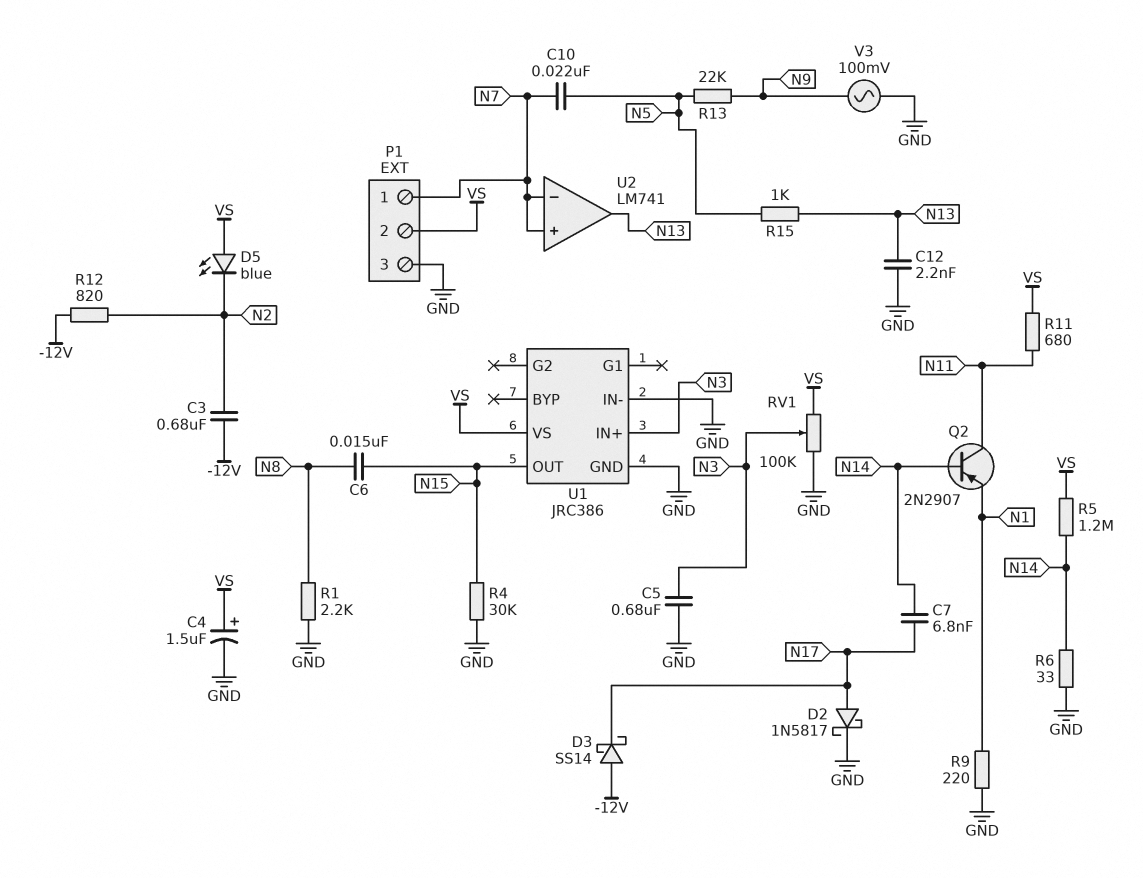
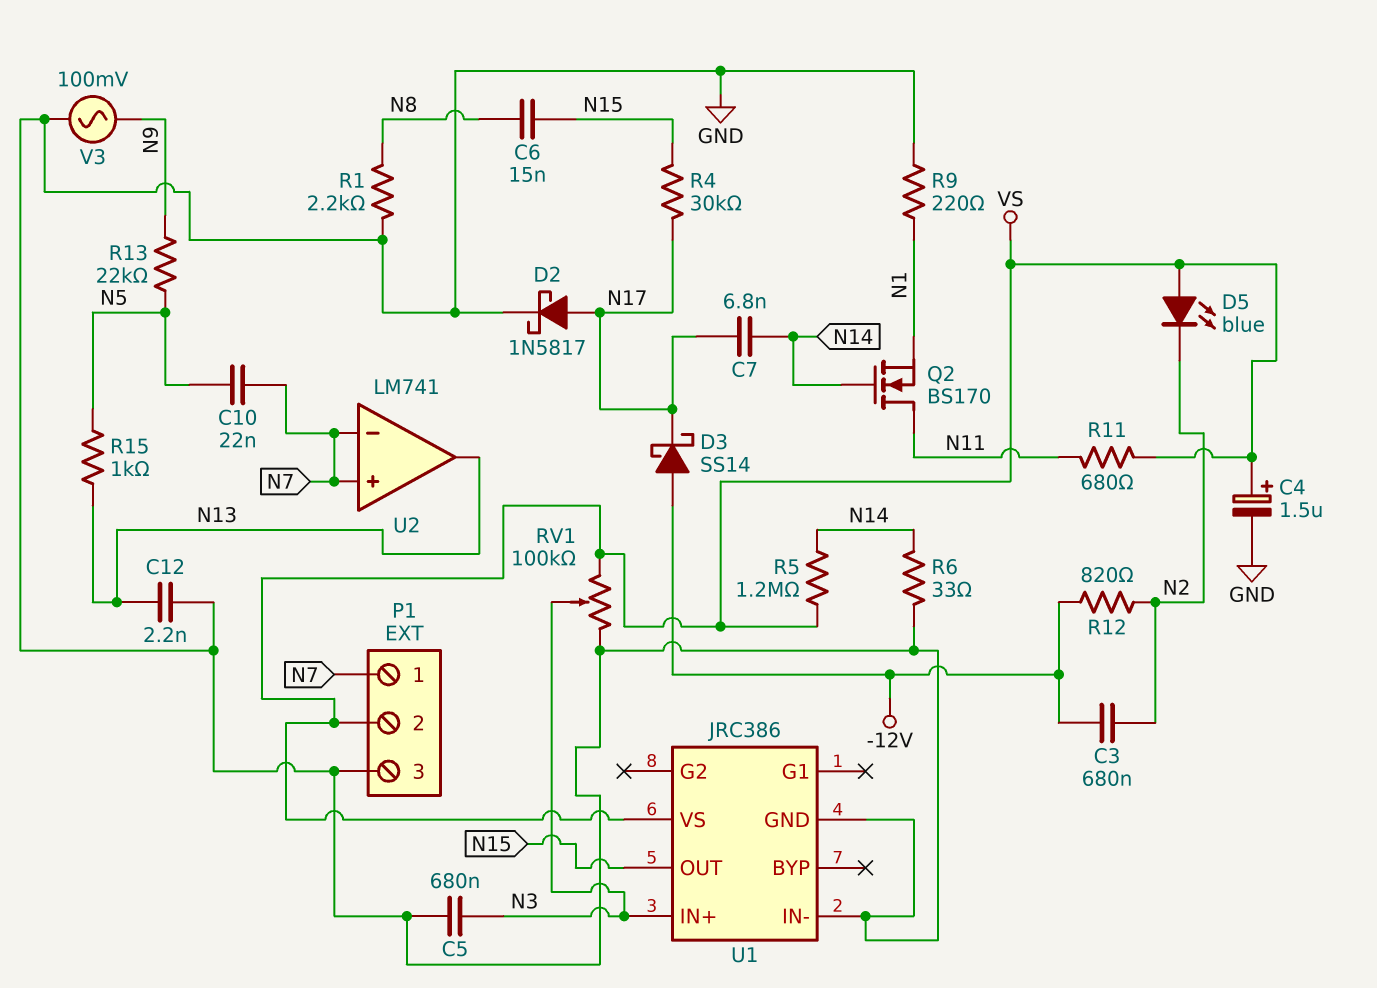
Q2: PNP 2N2907 (B N14, C N11, E N1) -> NMOS BS170 (G N14, D N11, S N1)
R4: 30k (GND, N15) -> 30k (N15, N17)

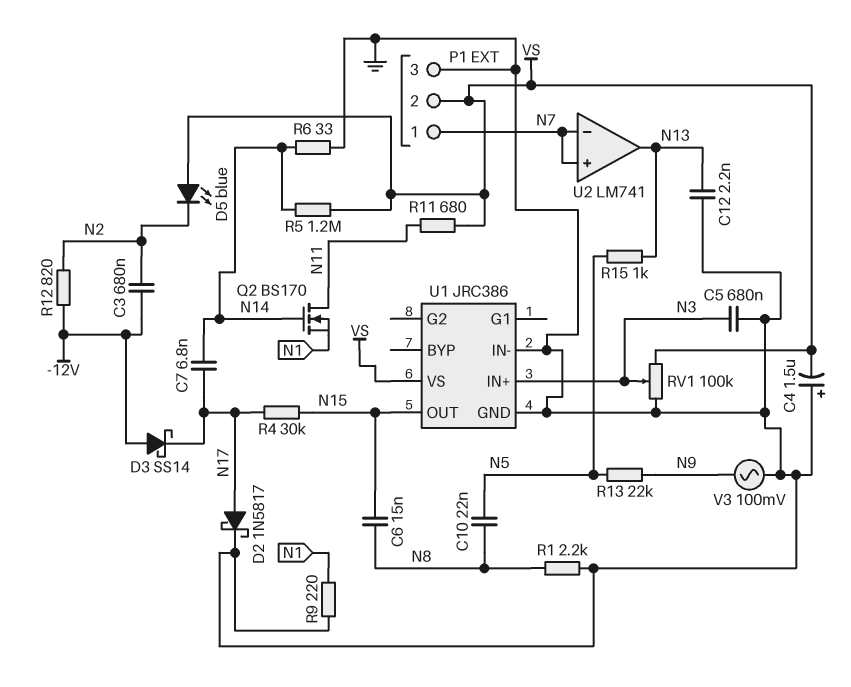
C4: 1.5uF (plus VS, minus GND) -> 1.5uF (plus GND, minus VS)
C10: 22nF (N5, N7) -> 22nF (N5, N8)

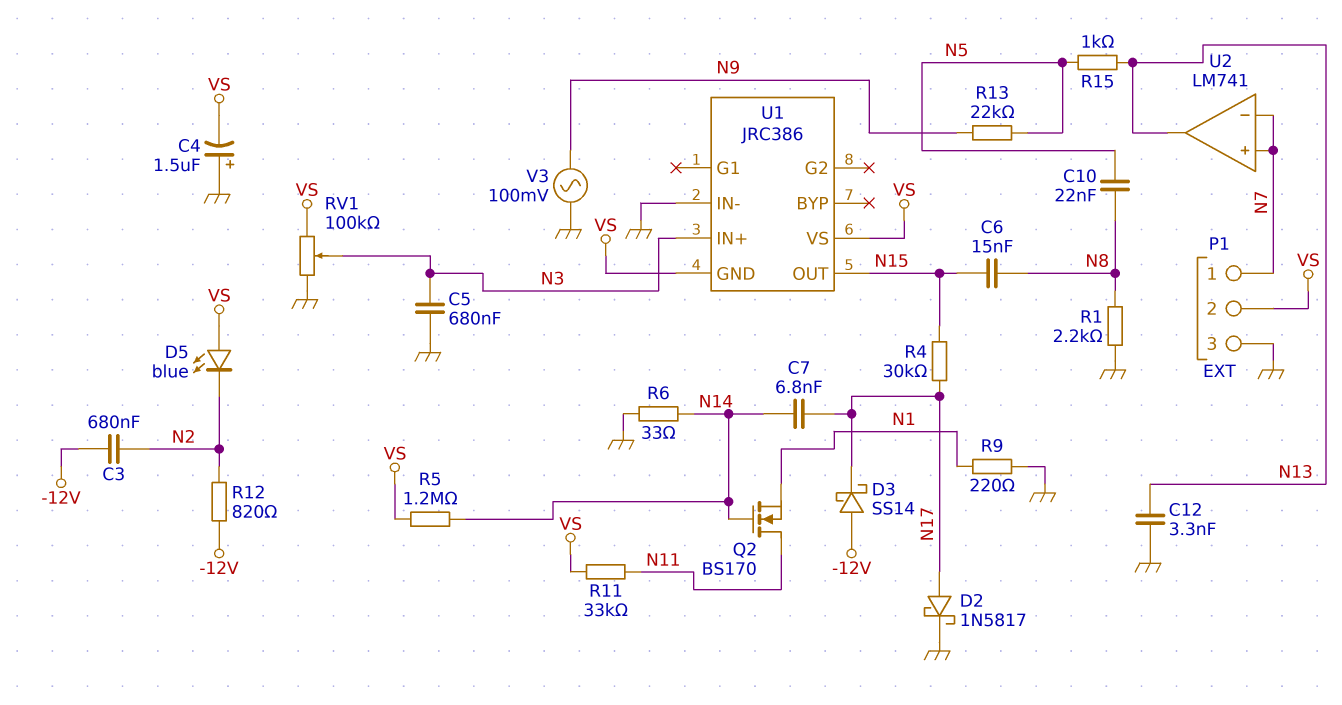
C12: 2.2nF (GND, N13) -> 3.3nF (GND, N13)
R11: 680 (N11, VS) -> 33k (N11, VS)
U1 pin GND: GND -> VS

